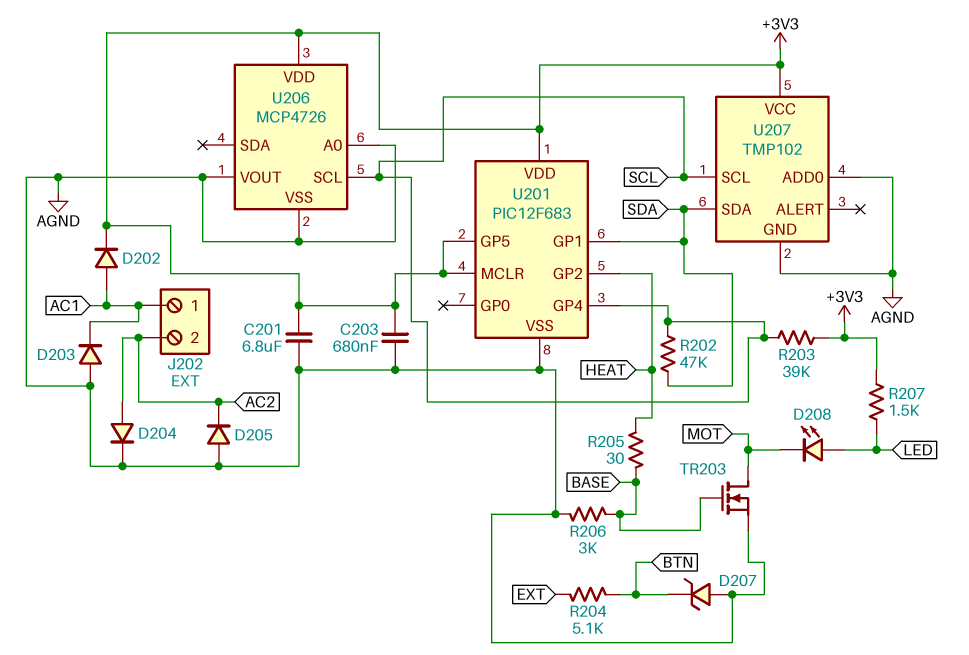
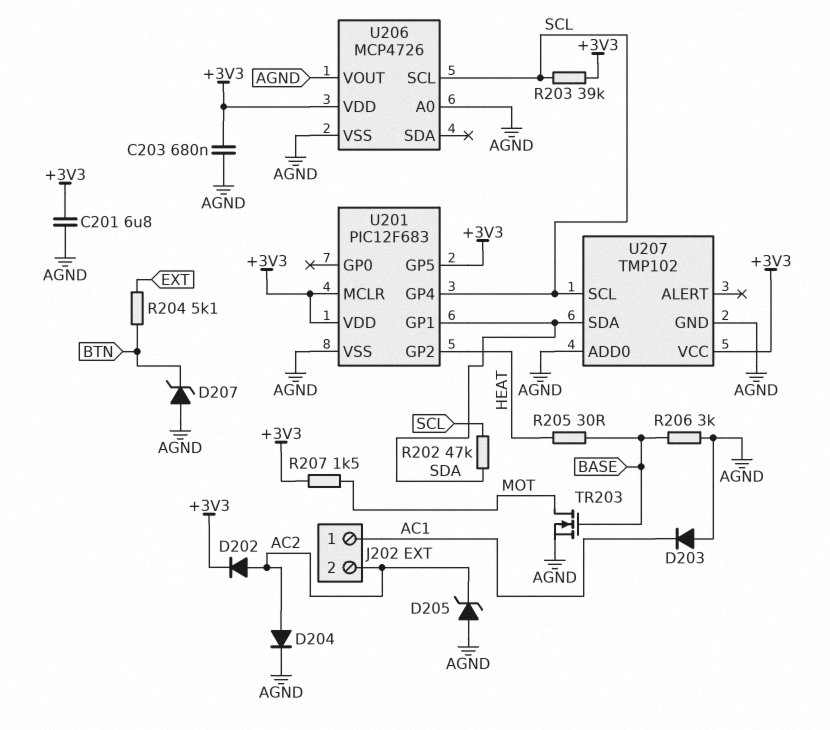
D202: diode (A AC1, K +3V3) -> diode (A AC2, K +3V3)
D205: diode (A AGND, K AC2) -> zener (A AGND, K AC2)
D208: LED (A LED, K MOT) -> none
R207: 1.5k (+3V3, LED) -> 1.5k (+3V3, MOT)

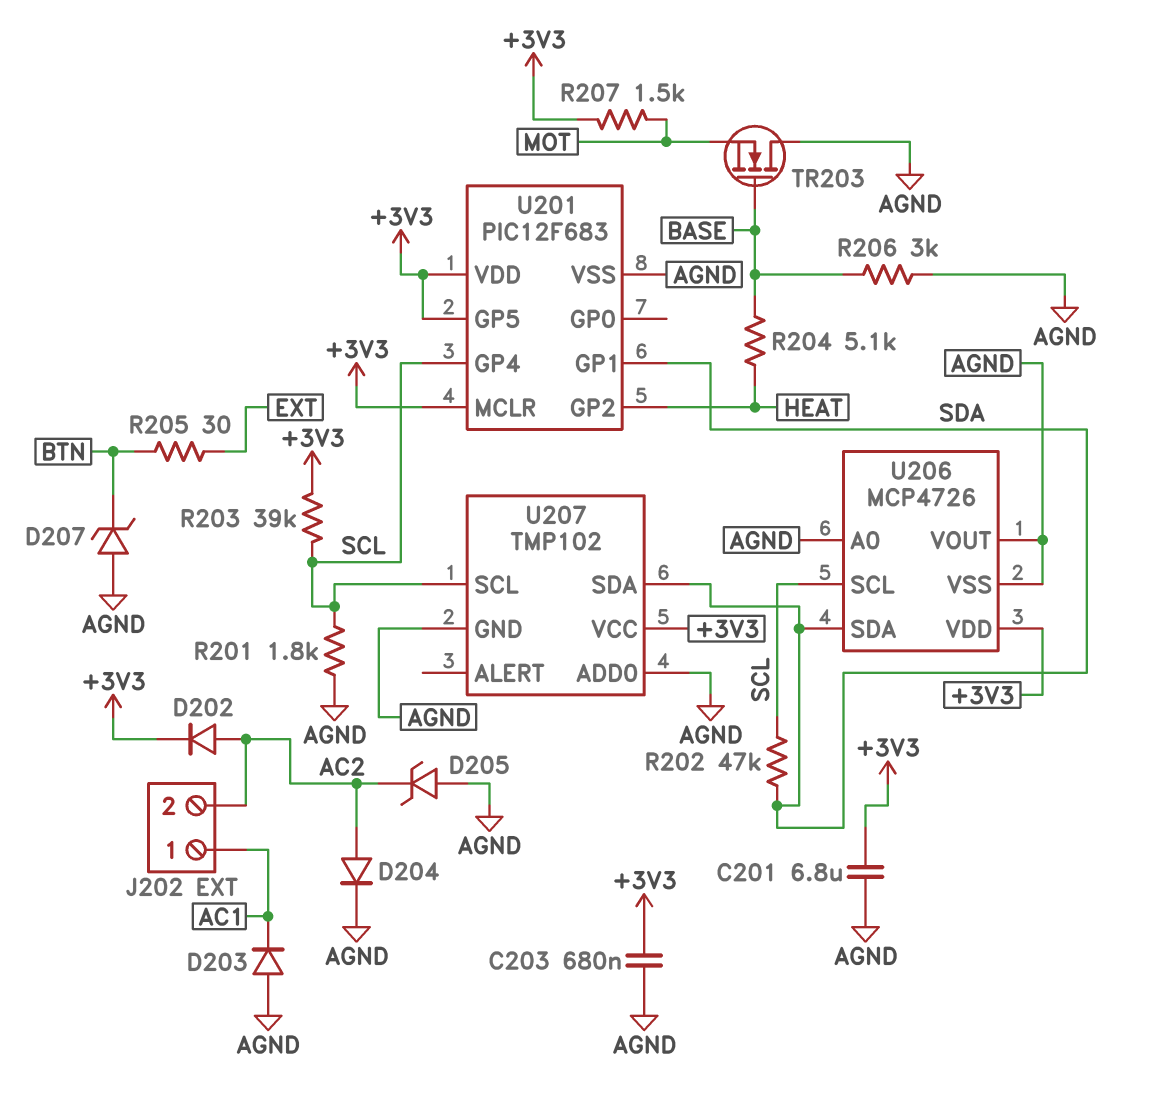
R201: none -> 1.8k (AGND, SCL)
R204: 5.1k (BTN, EXT) -> 5.1k (BASE, HEAT)
R205: 30 (BASE, HEAT) -> 30 (BTN, EXT)
TR203: NMOS (G BASE, D MOT, S AGND) -> NMOS (G BASE, D AGND, S MOT)
U206 pin SDA: none -> SDA

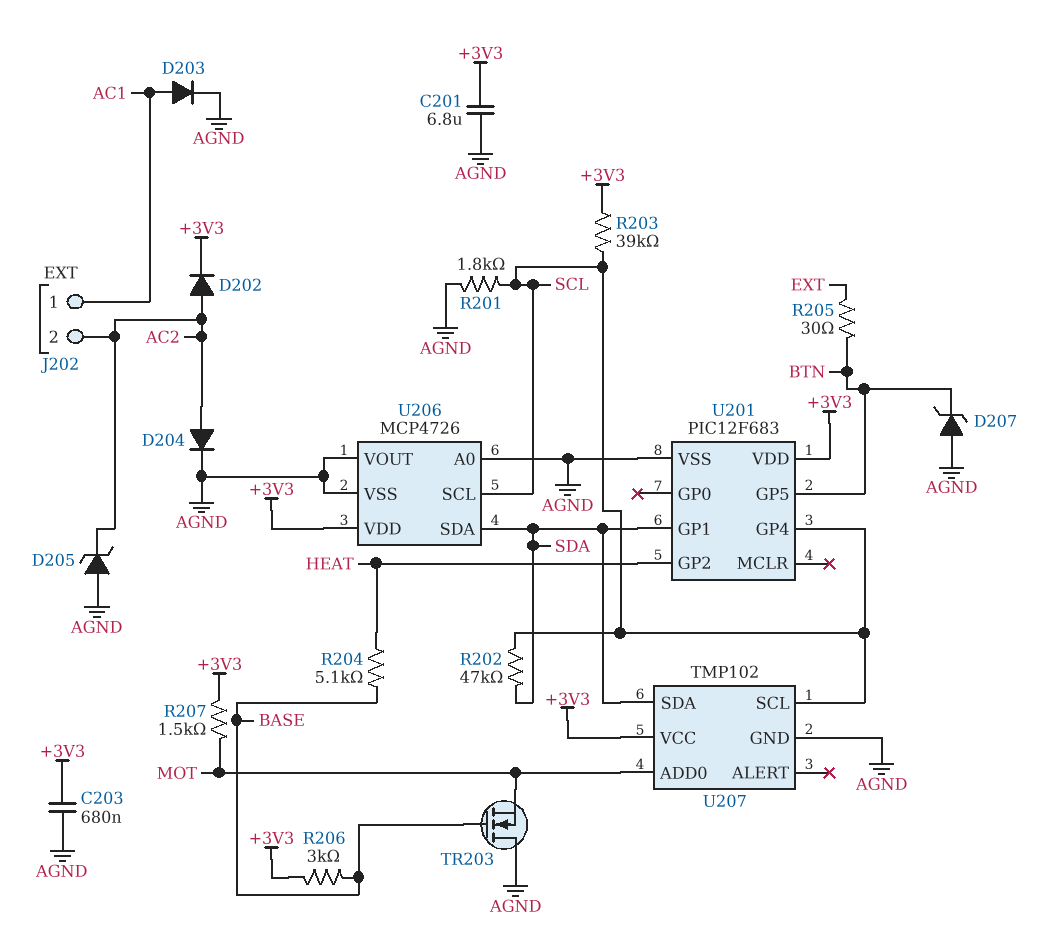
D203: diode (A AGND, K AC1) -> diode (A AC1, K AGND)
R206: 3k (AGND, BASE) -> 3k (+3V3, BASE)
U201 pin GP5: +3V3 -> BTN
U201 pin MCLR: +3V3 -> none
U207 pin ADD0: AGND -> MOT

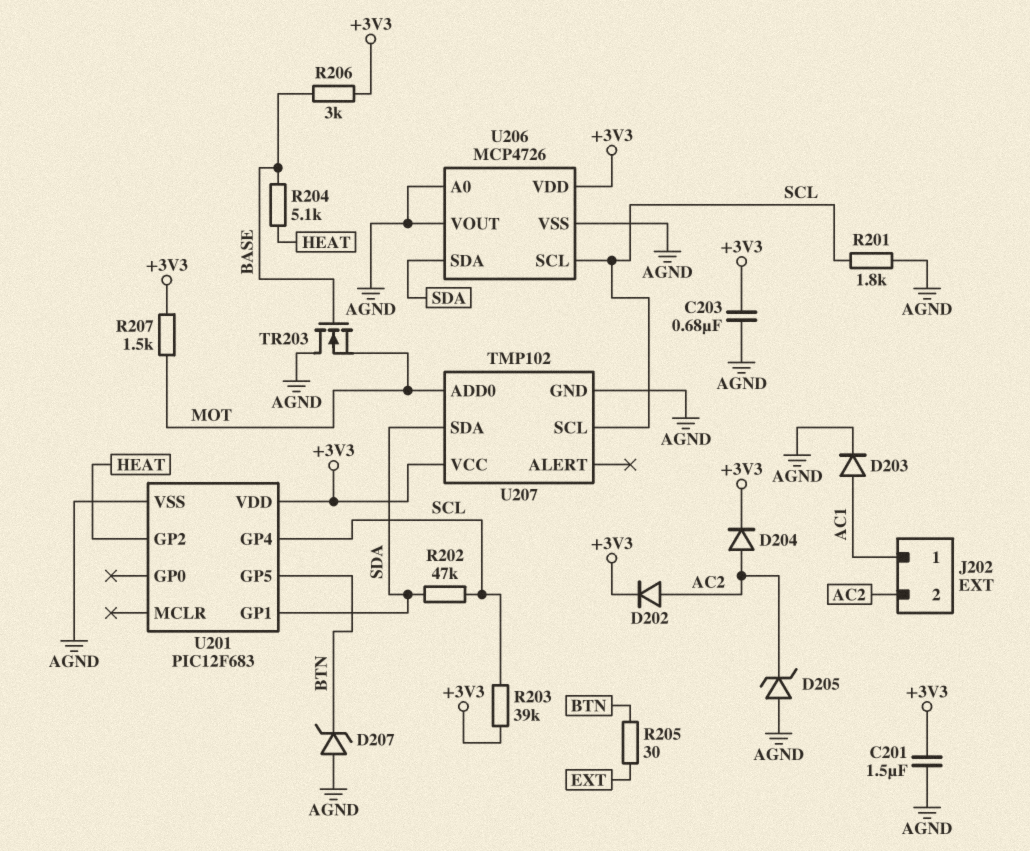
C201: 6.8uF (+3V3, AGND) -> 1.5uF (+3V3, AGND)
D204: diode (A AC2, K AGND) -> diode (A AC2, K +3V3)

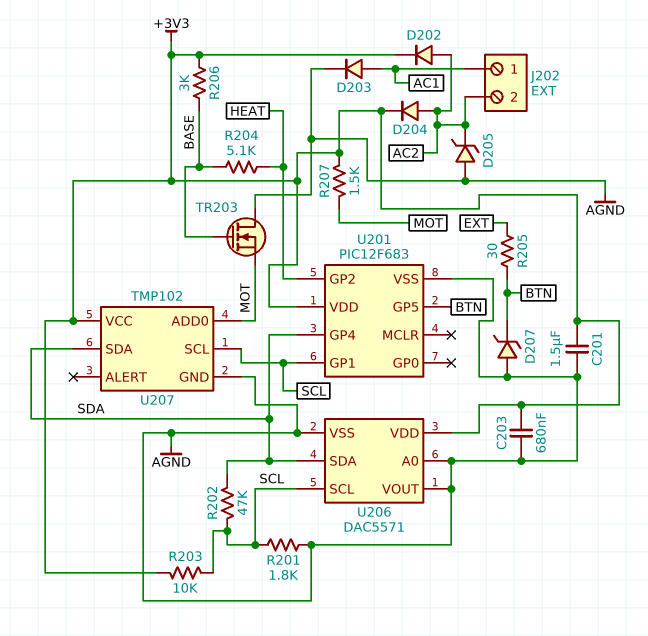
R203: 39k (+3V3, SCL) -> 10k (+3V3, SCL)
U201 pin GP1: SDA -> SCL
U201 pin GP4: SCL -> SDA
U206: MCP4726 -> DAC5571

